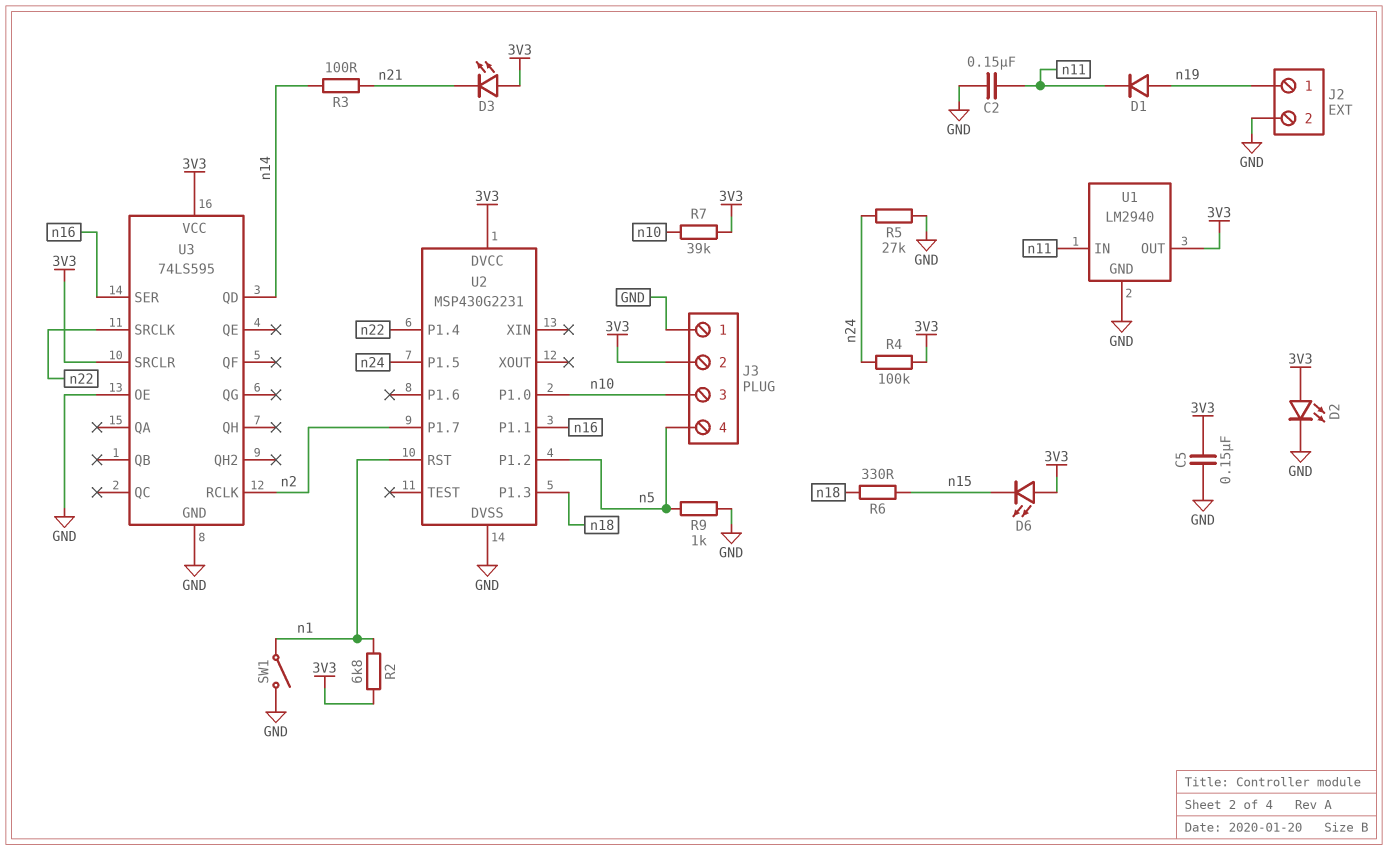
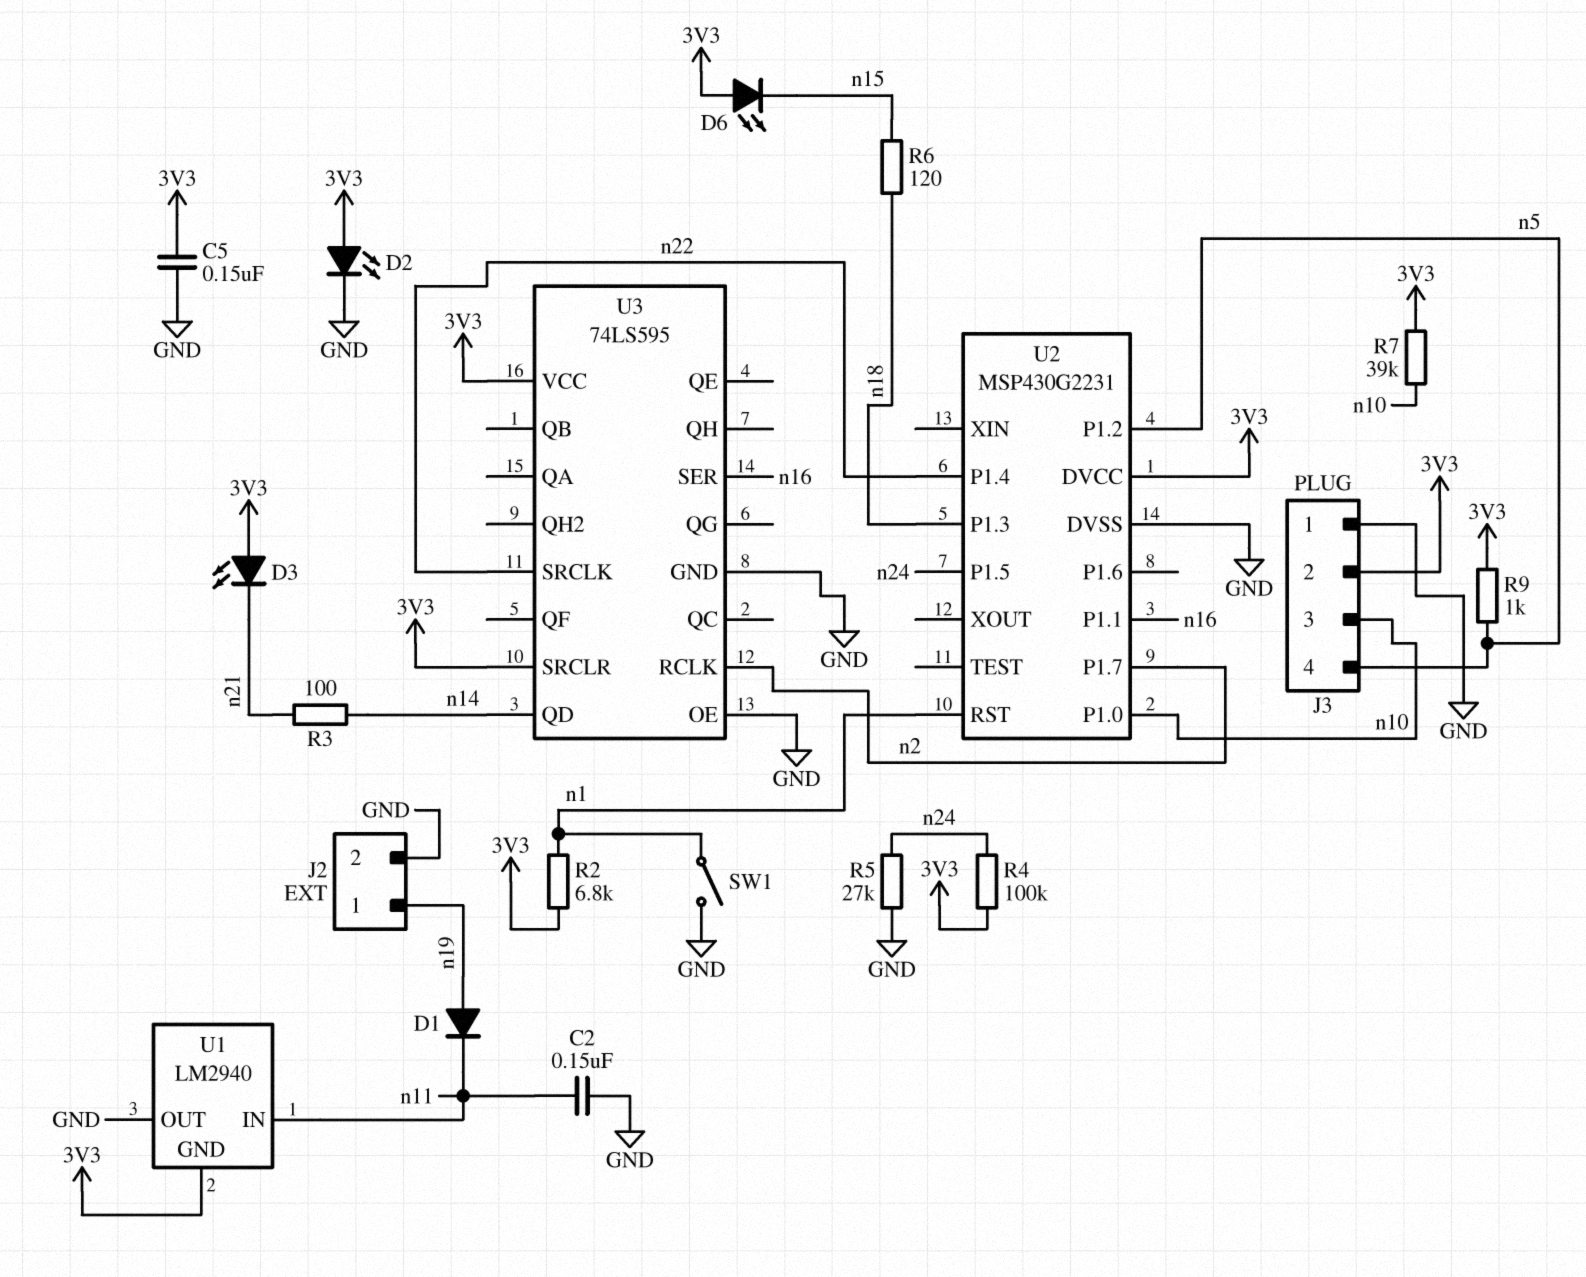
R6: 330 (n15, n18) -> 120 (n15, n18)
R9: 1k (GND, n5) -> 1k (3V3, n5)
U1 pin GND: GND -> 3V3
U1 pin OUT: 3V3 -> GND

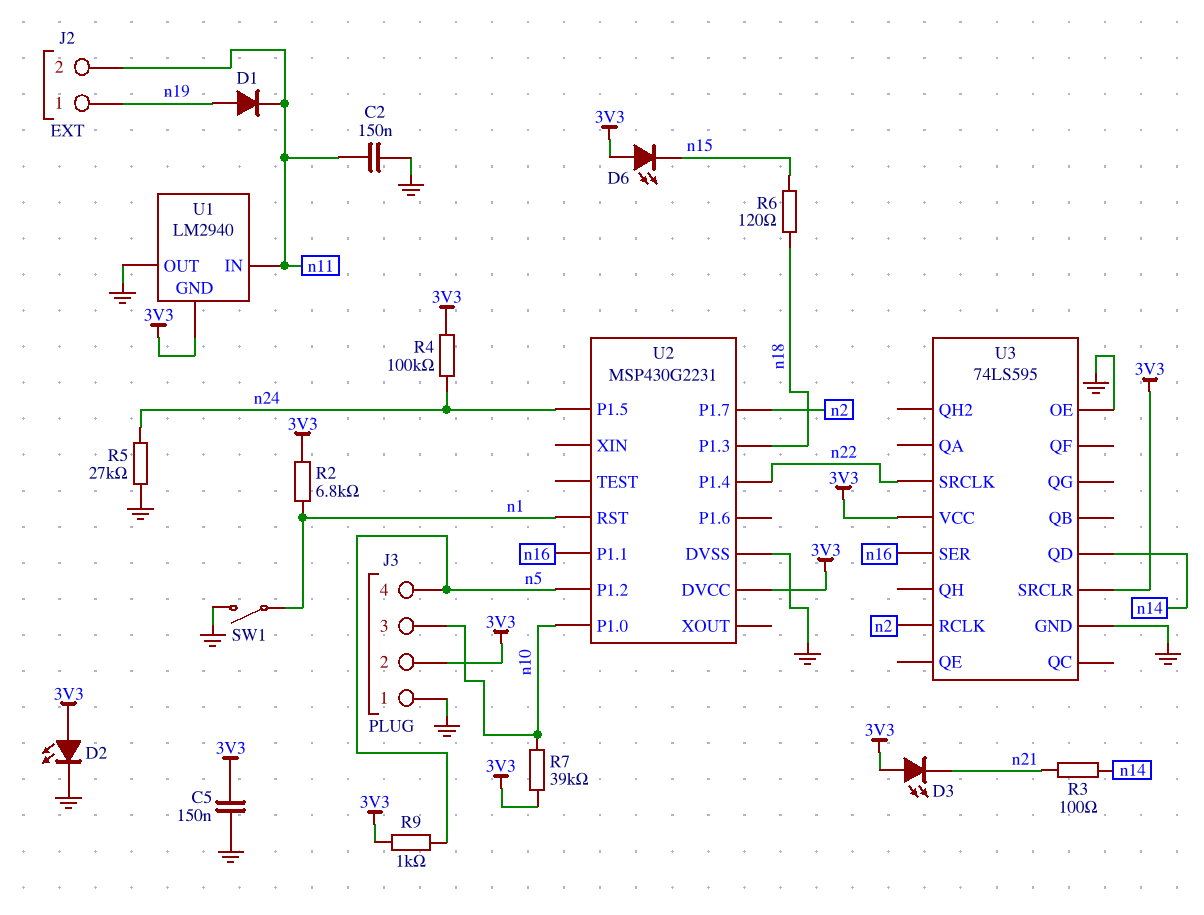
J2 pin 2: GND -> n11

